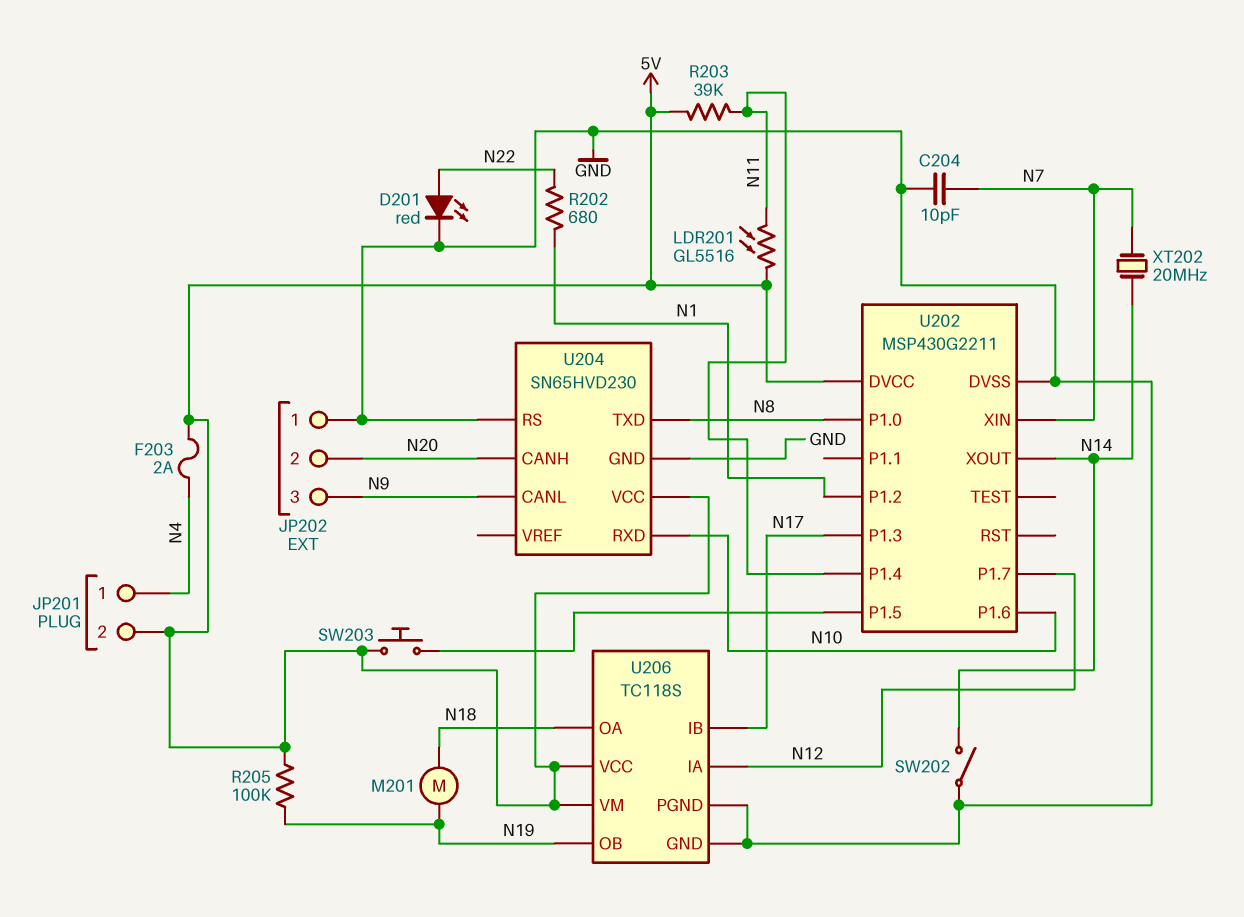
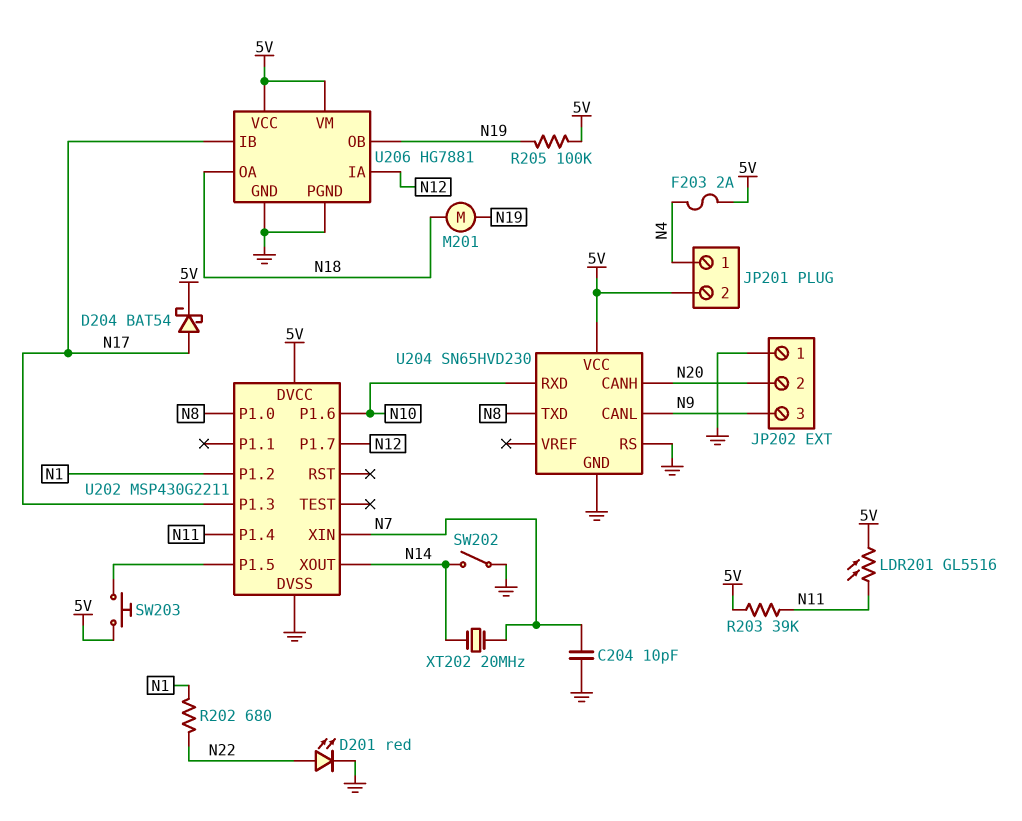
D204: none -> schottky BAT54 (A N17, K 5V)
U206: TC118S -> HG7881

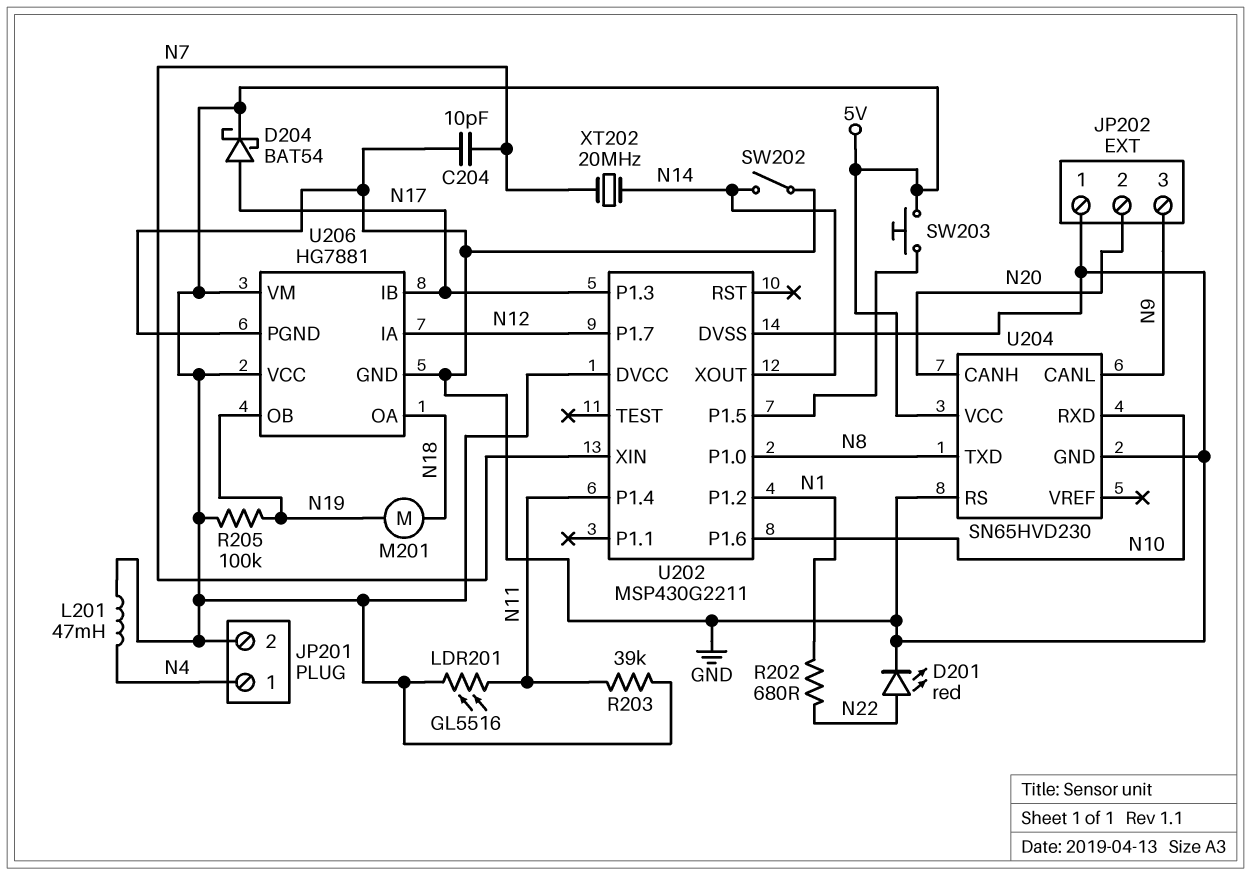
F203: 2A (5V, N4) -> none
L201: none -> 47mH (5V, N4)

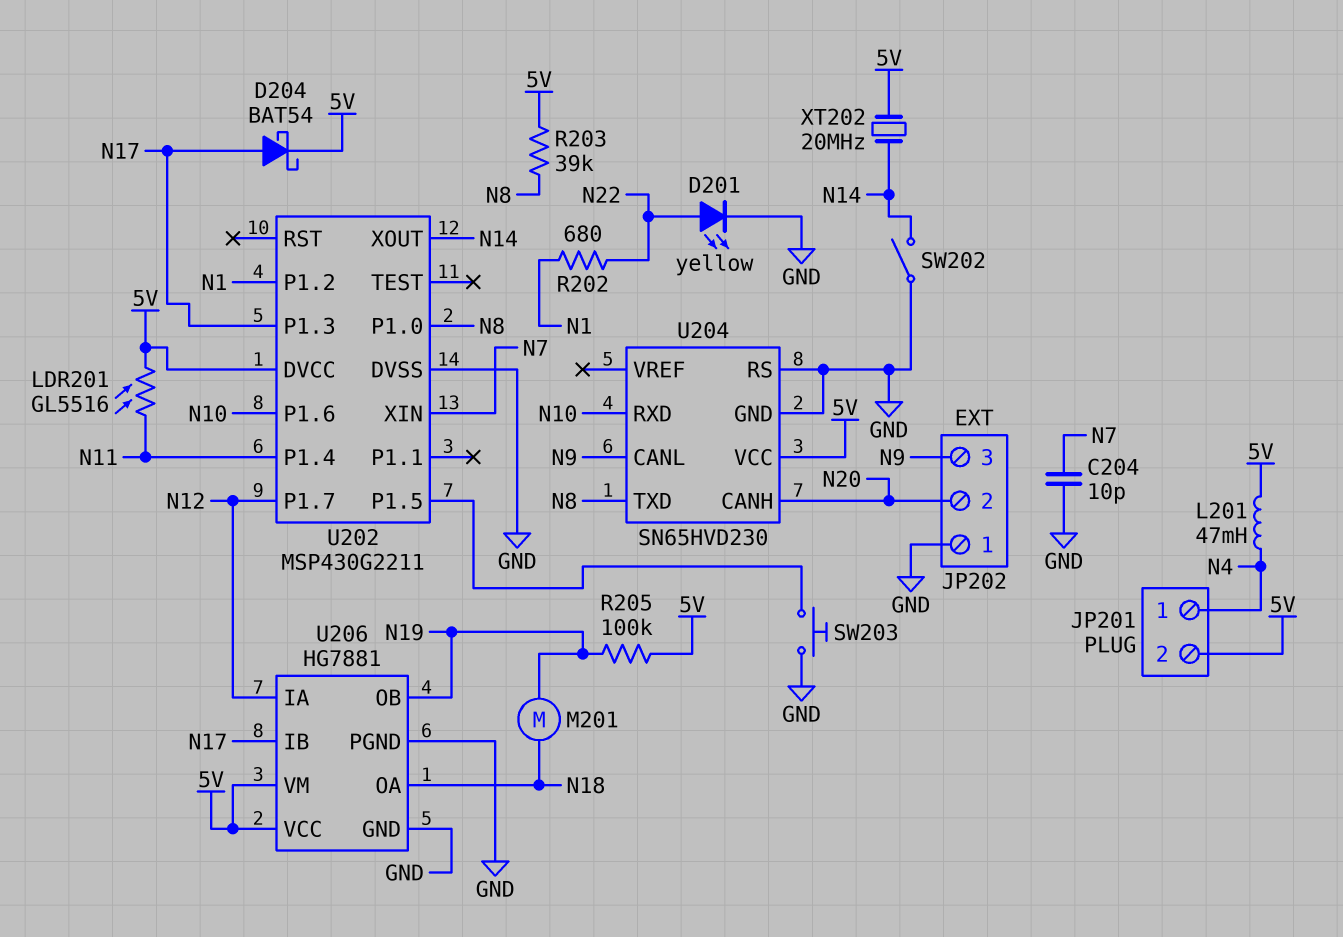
D201: LED red (A N22, K GND) -> LED yellow (A N22, K GND)
R203: 39k (5V, N11) -> 39k (5V, N8)
SW203: button (5V, U202/P1.5) -> button (GND, U202/P1.5)
XT202: 20MHz (N7, N14) -> 20MHz (5V, N14)

